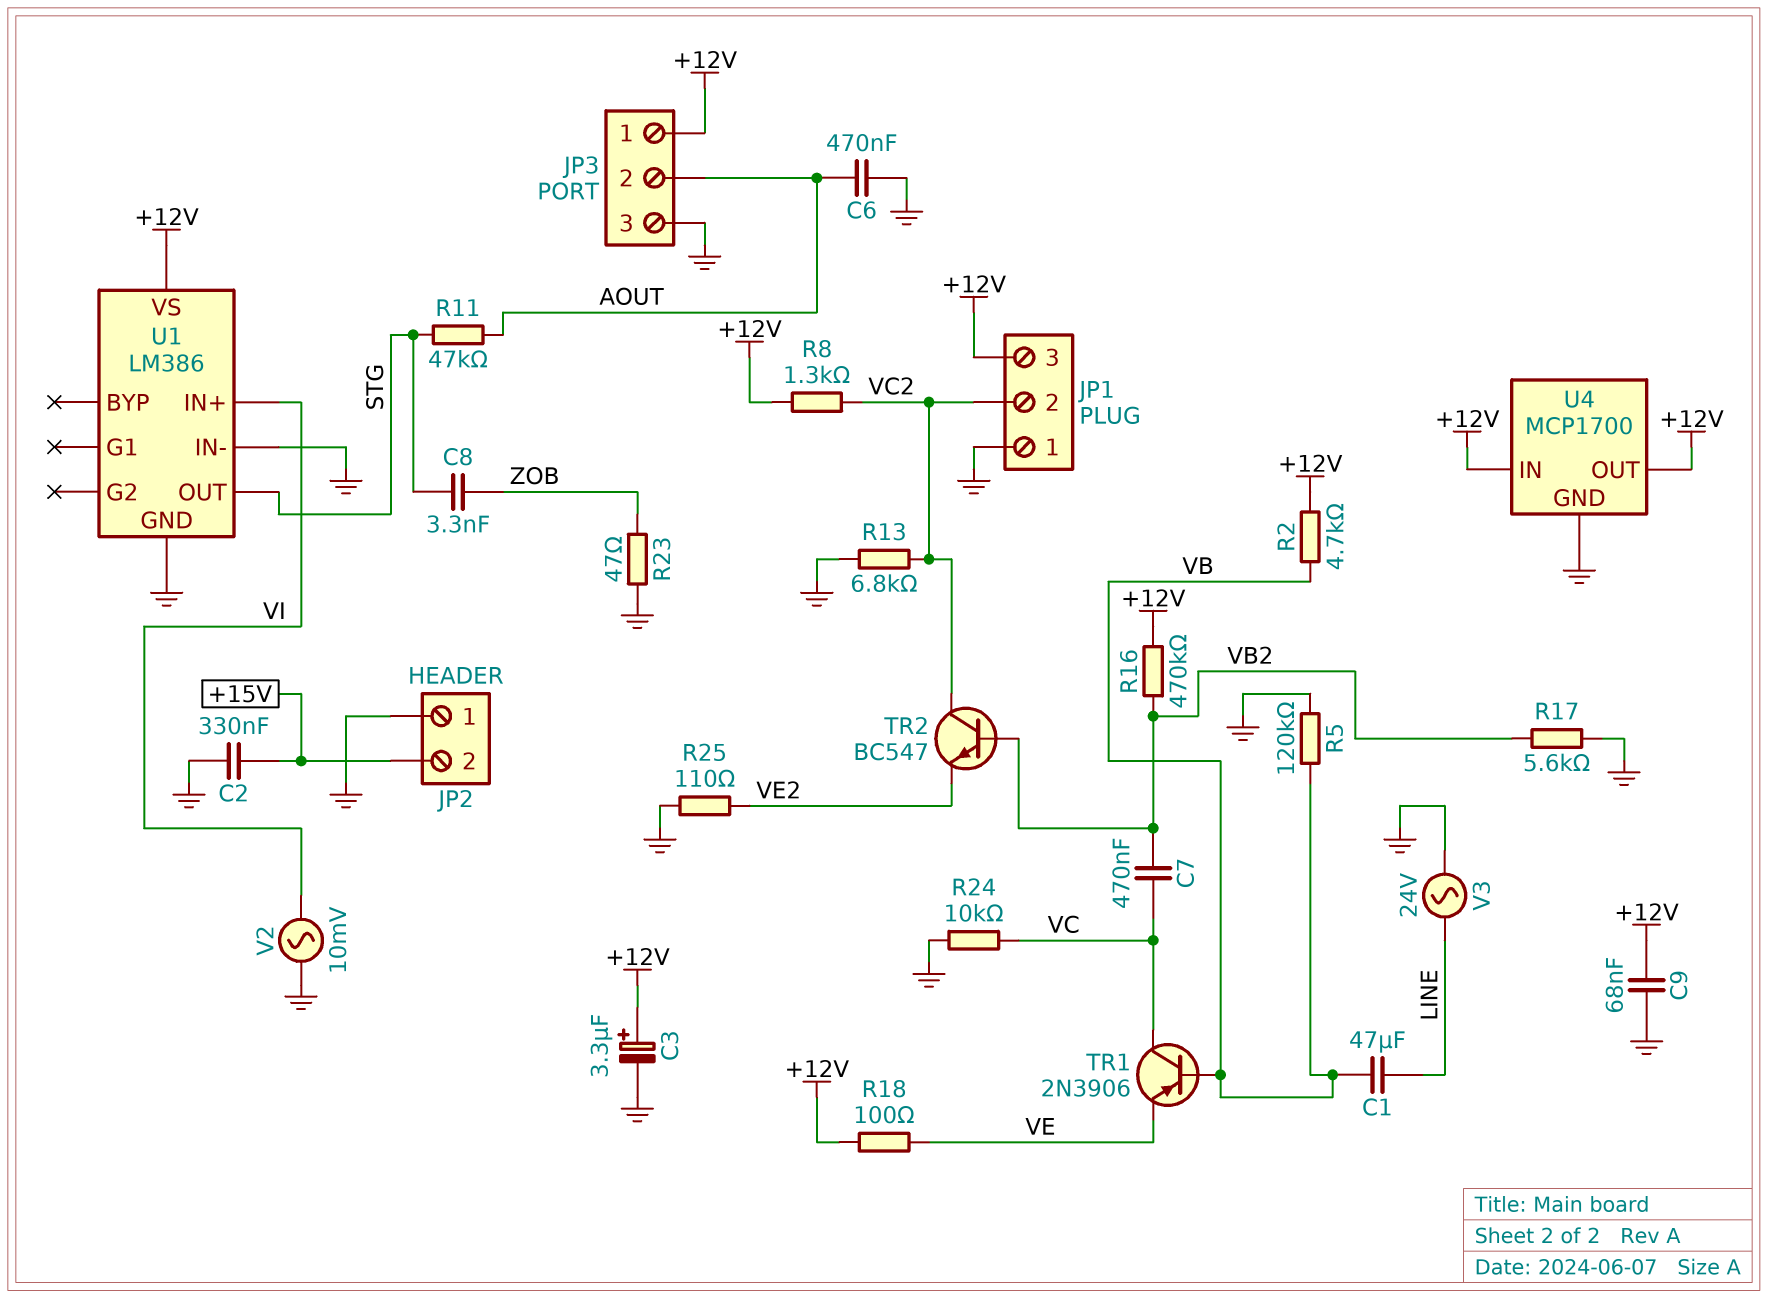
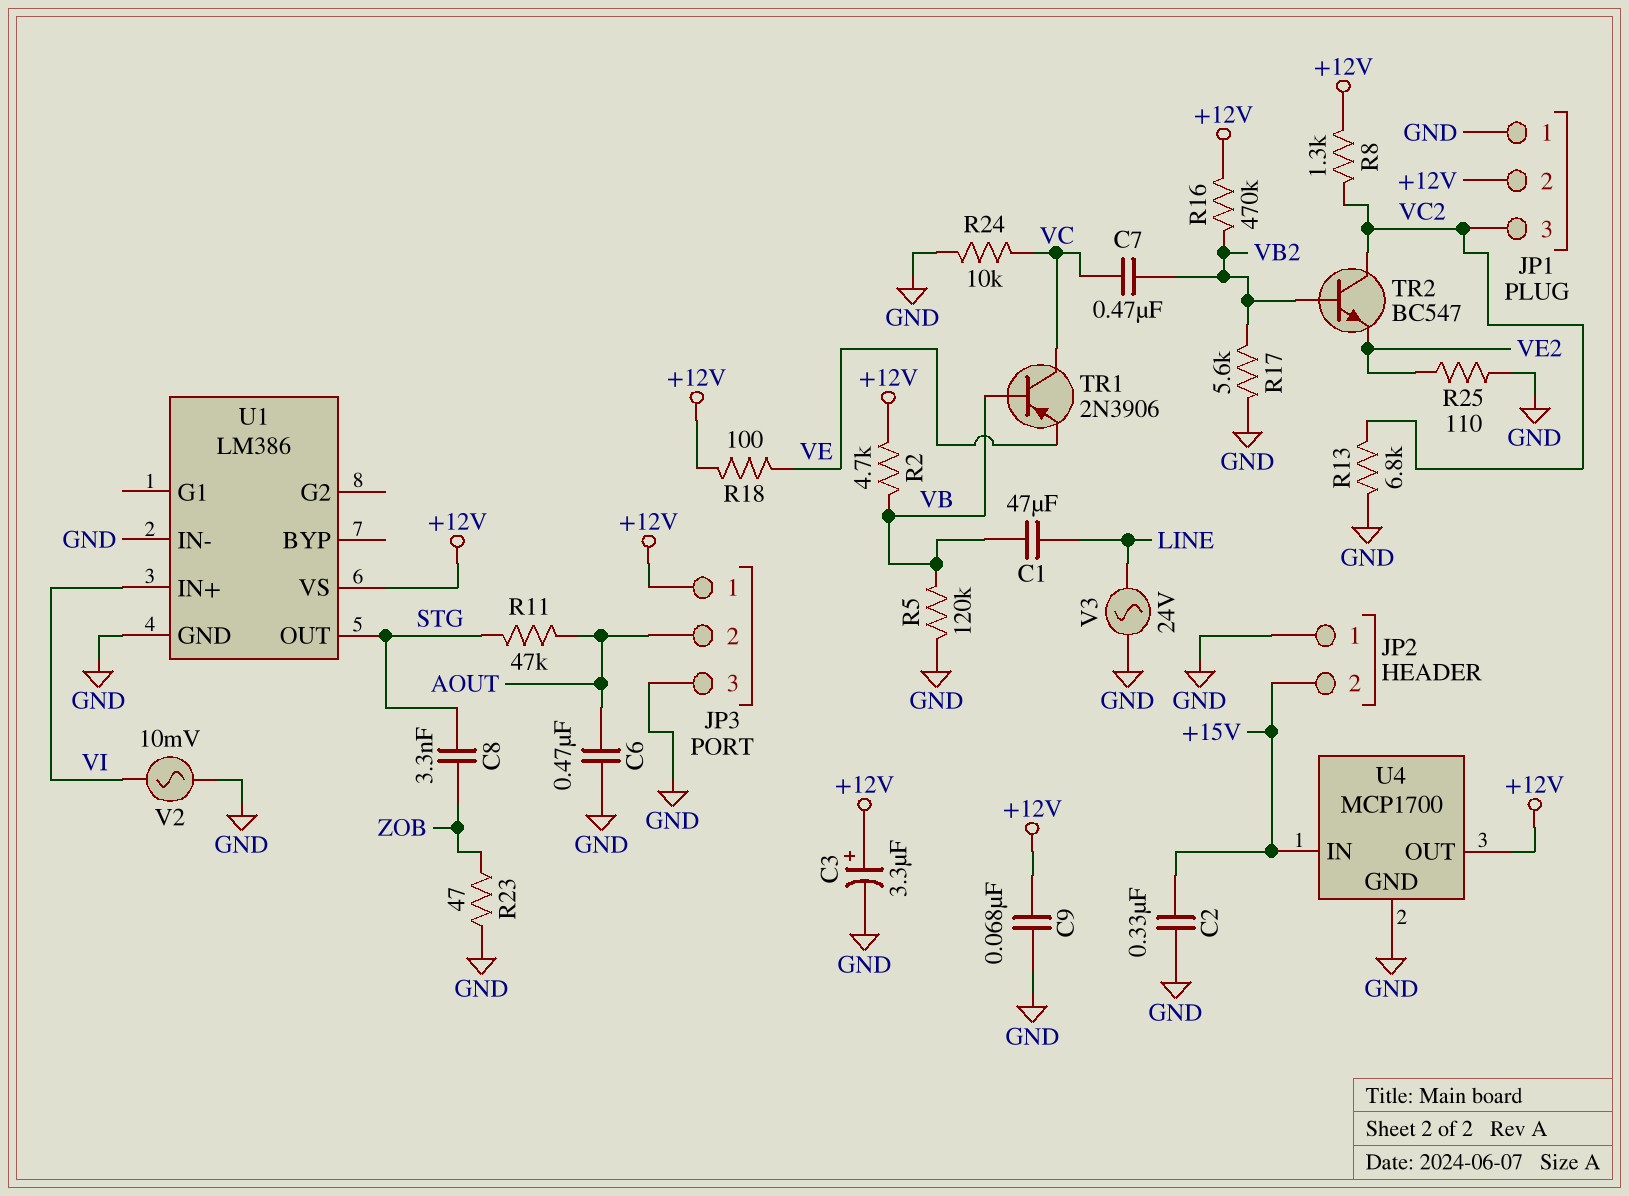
JP1 pin 2: VC2 -> +12V
JP1 pin 3: +12V -> VC2
U4 pin IN: +12V -> +15V

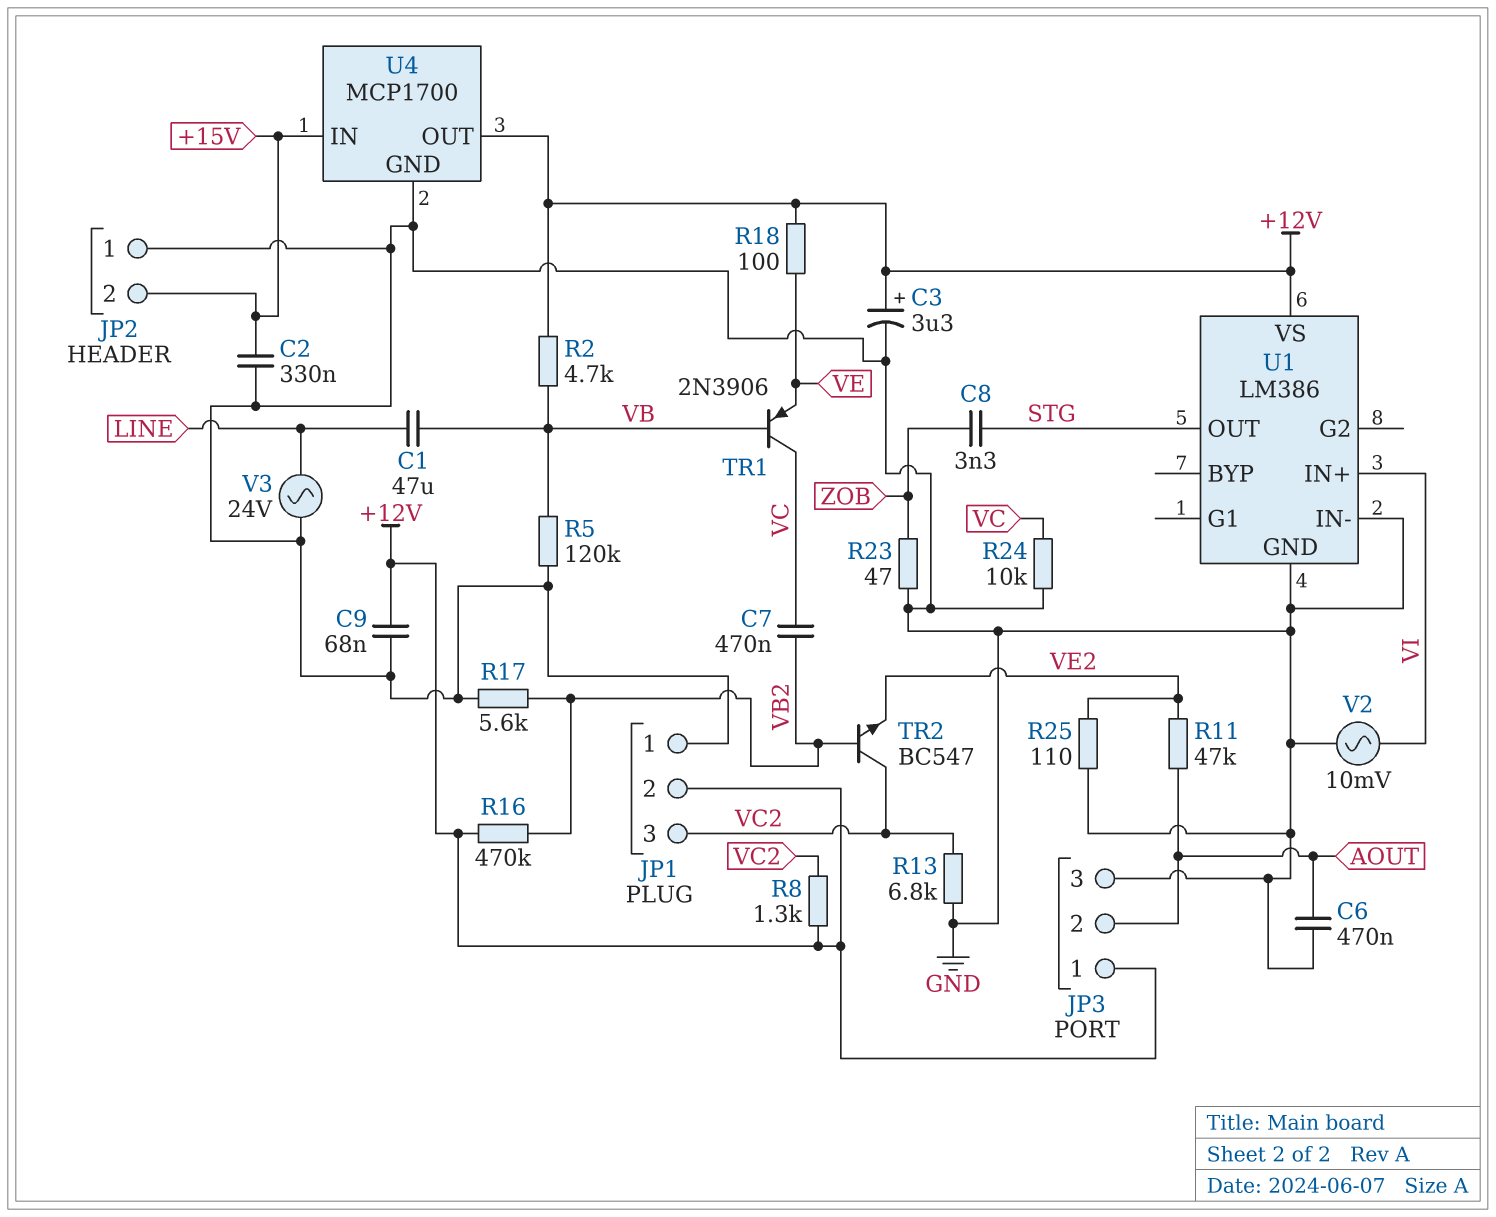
R11: 47k (AOUT, STG) -> 47k (AOUT, VE2)

